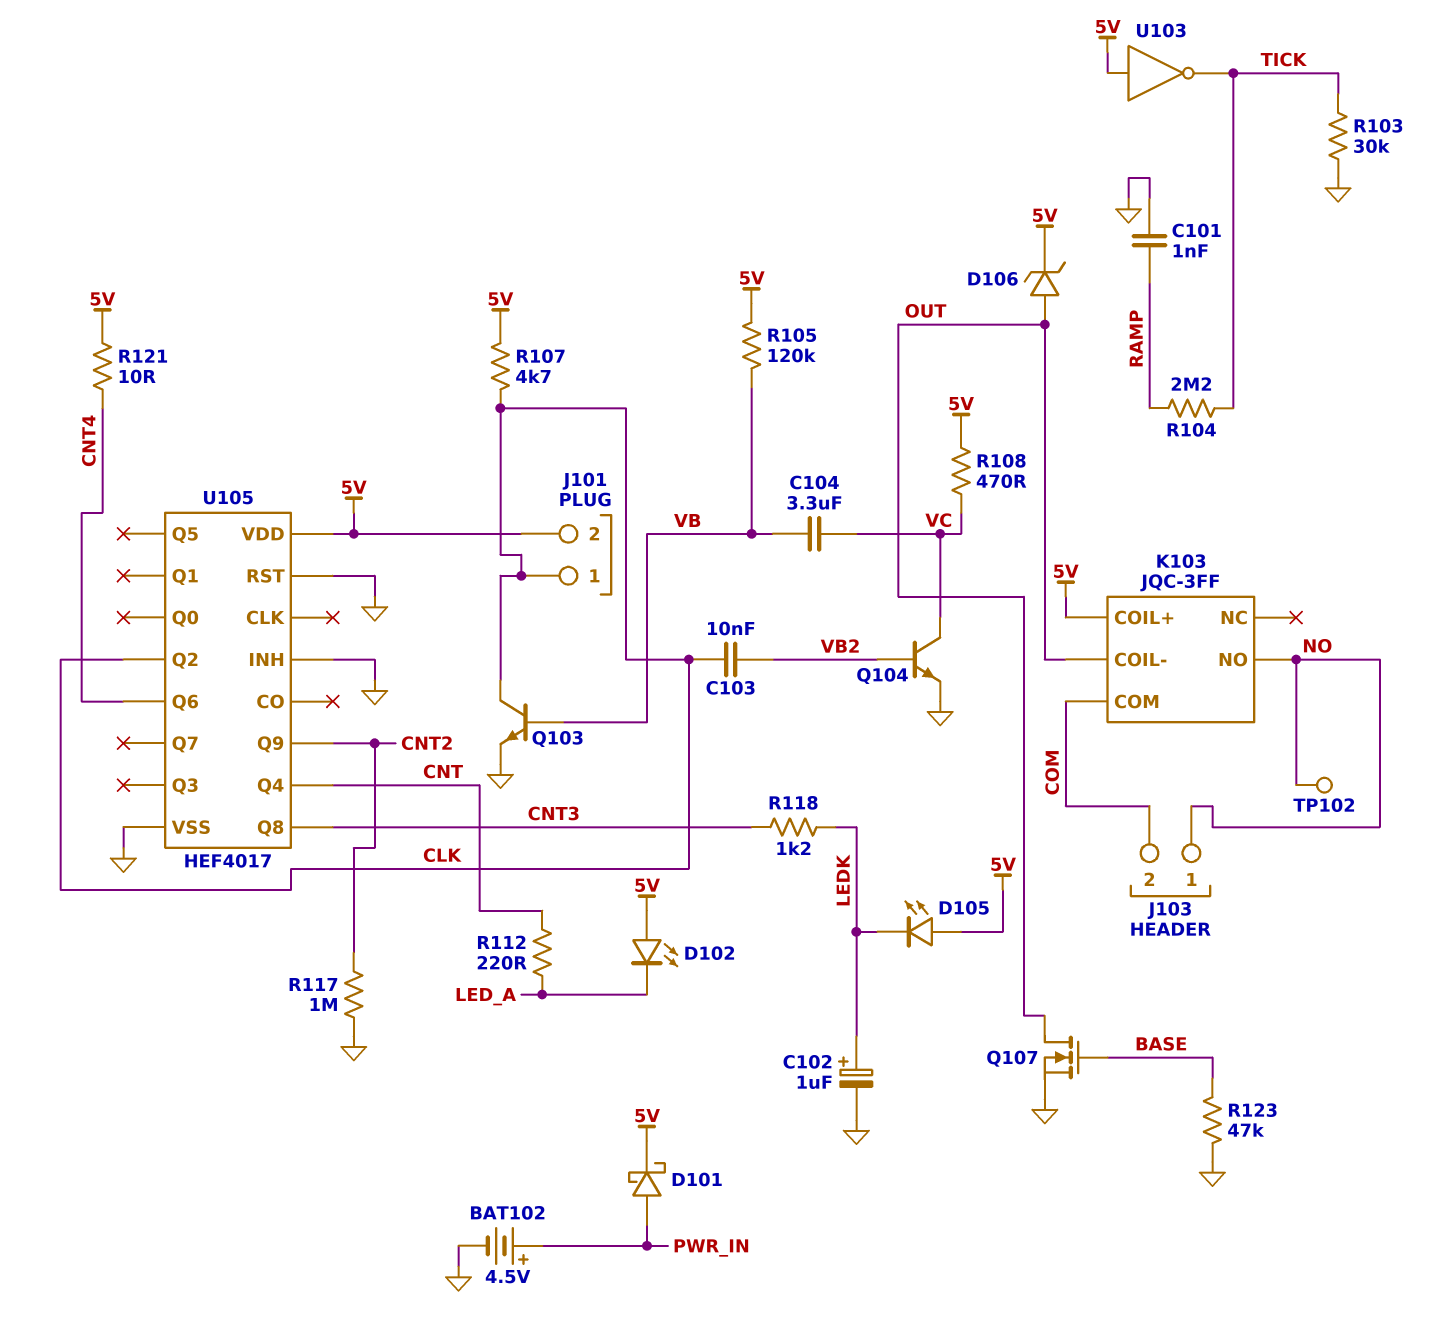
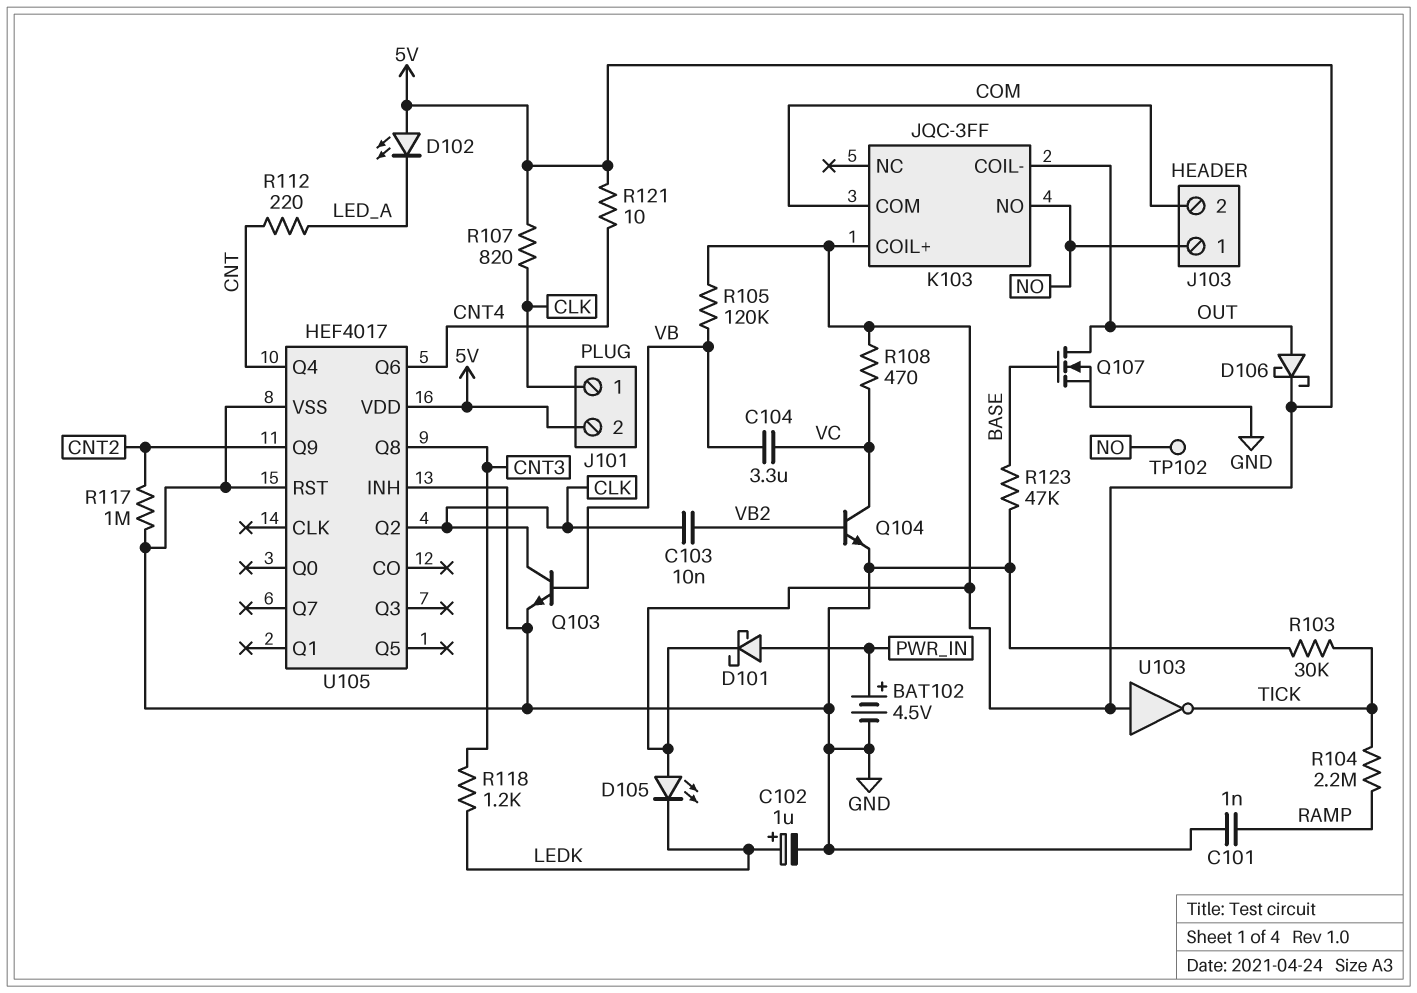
D106: zener (A OUT, K 5V) -> schottky (A OUT, K 5V)
R107: 4.7k (5V, CLK) -> 820 (5V, CLK)

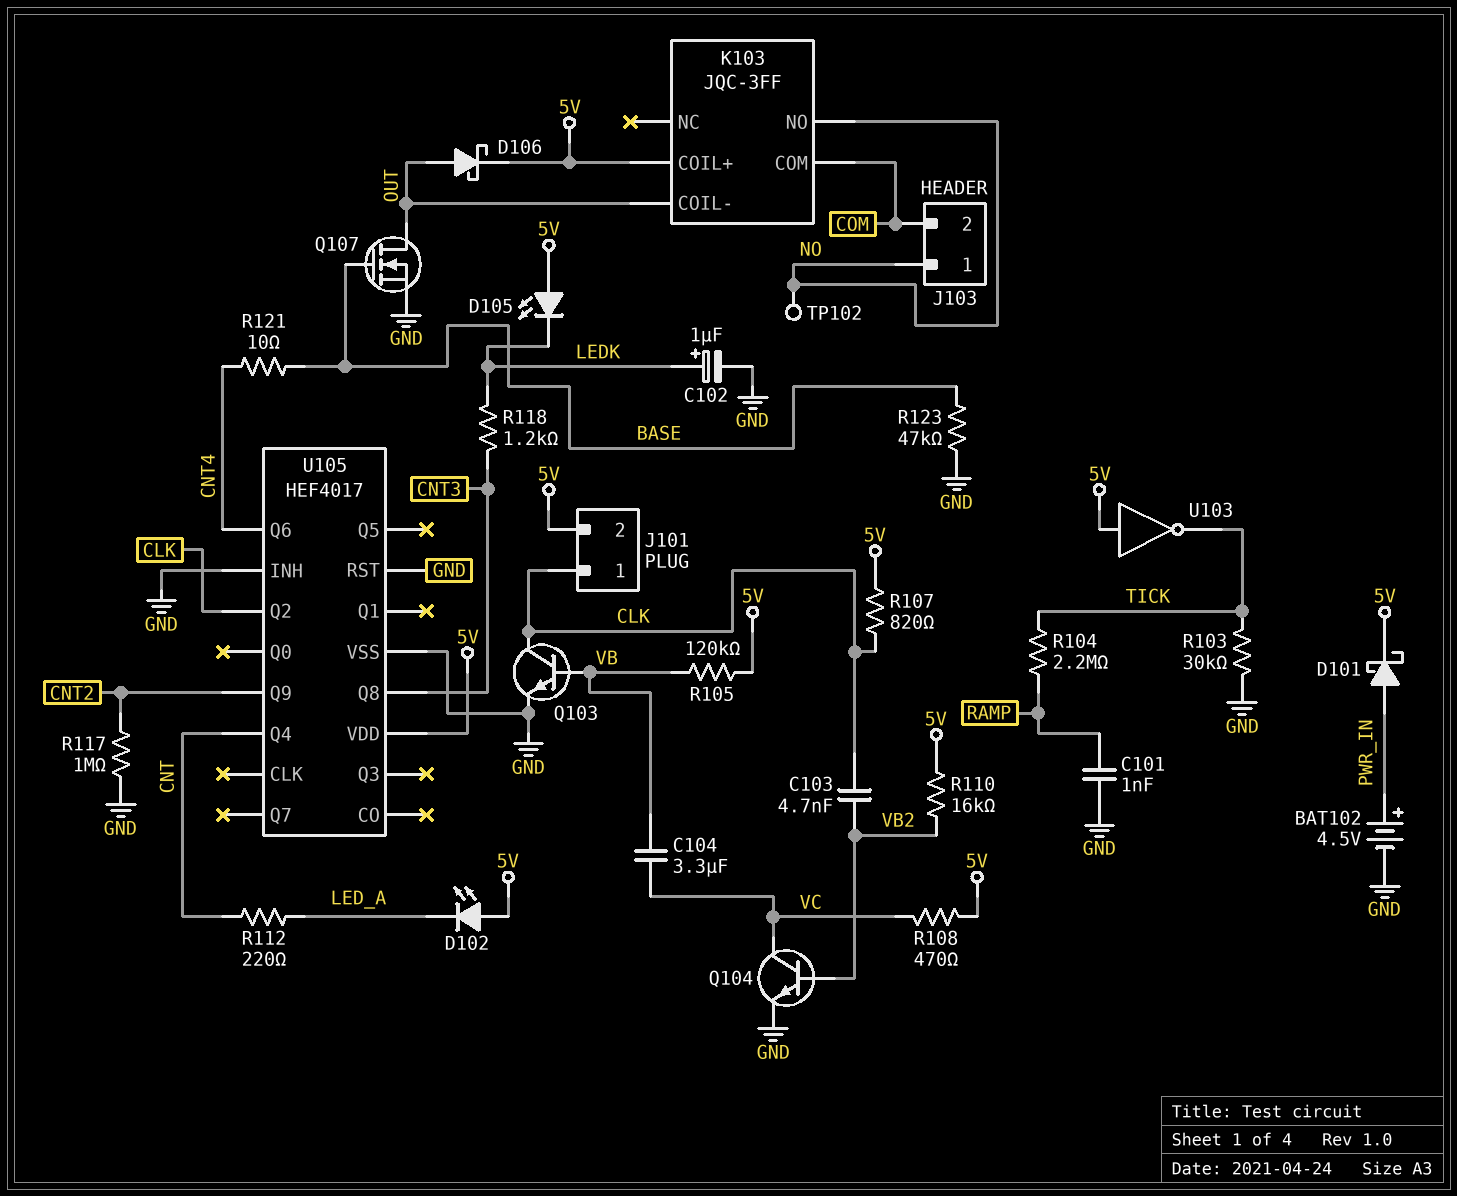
C103: 10nF (CLK, VB2) -> 4.7nF (CLK, VB2)
R110: none -> 16k (5V, VB2)
R121: 10 (5V, CNT4) -> 10 (BASE, CNT4)

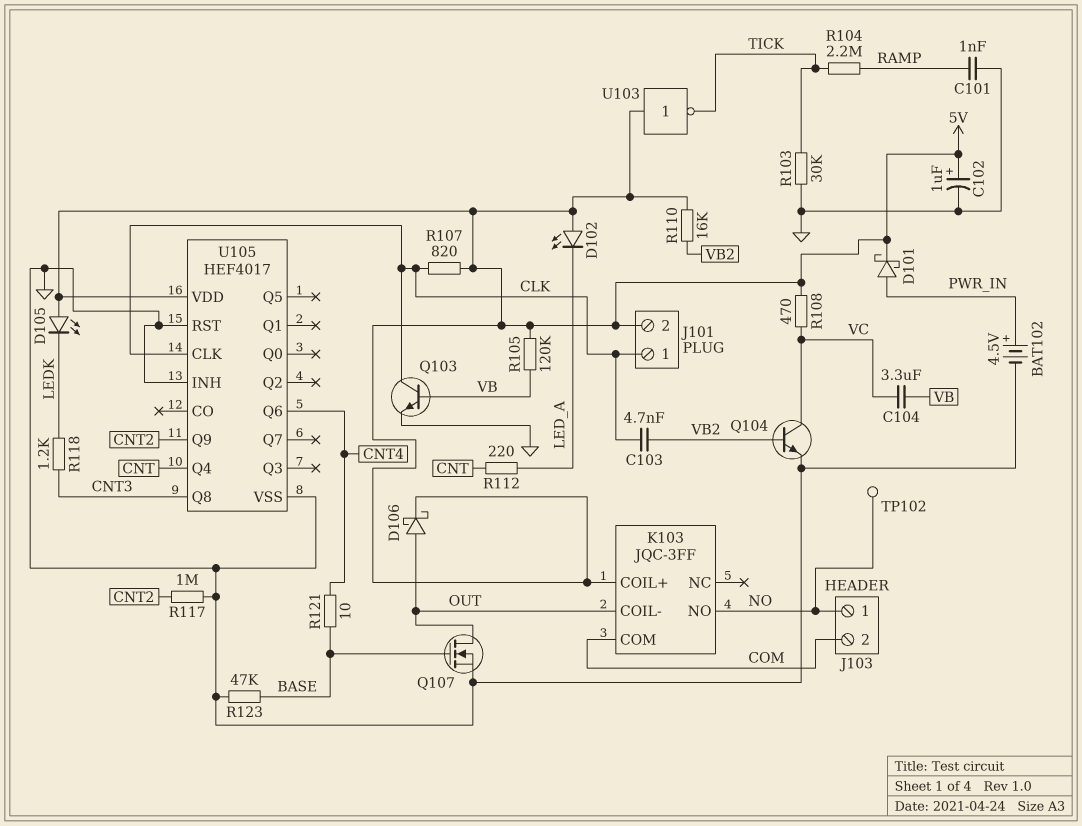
C102: 1uF (plus LEDK, minus GND) -> 1uF (plus 5V, minus GND)
U105 pin CLK: none -> CLK
U105 pin Q2: CLK -> none

